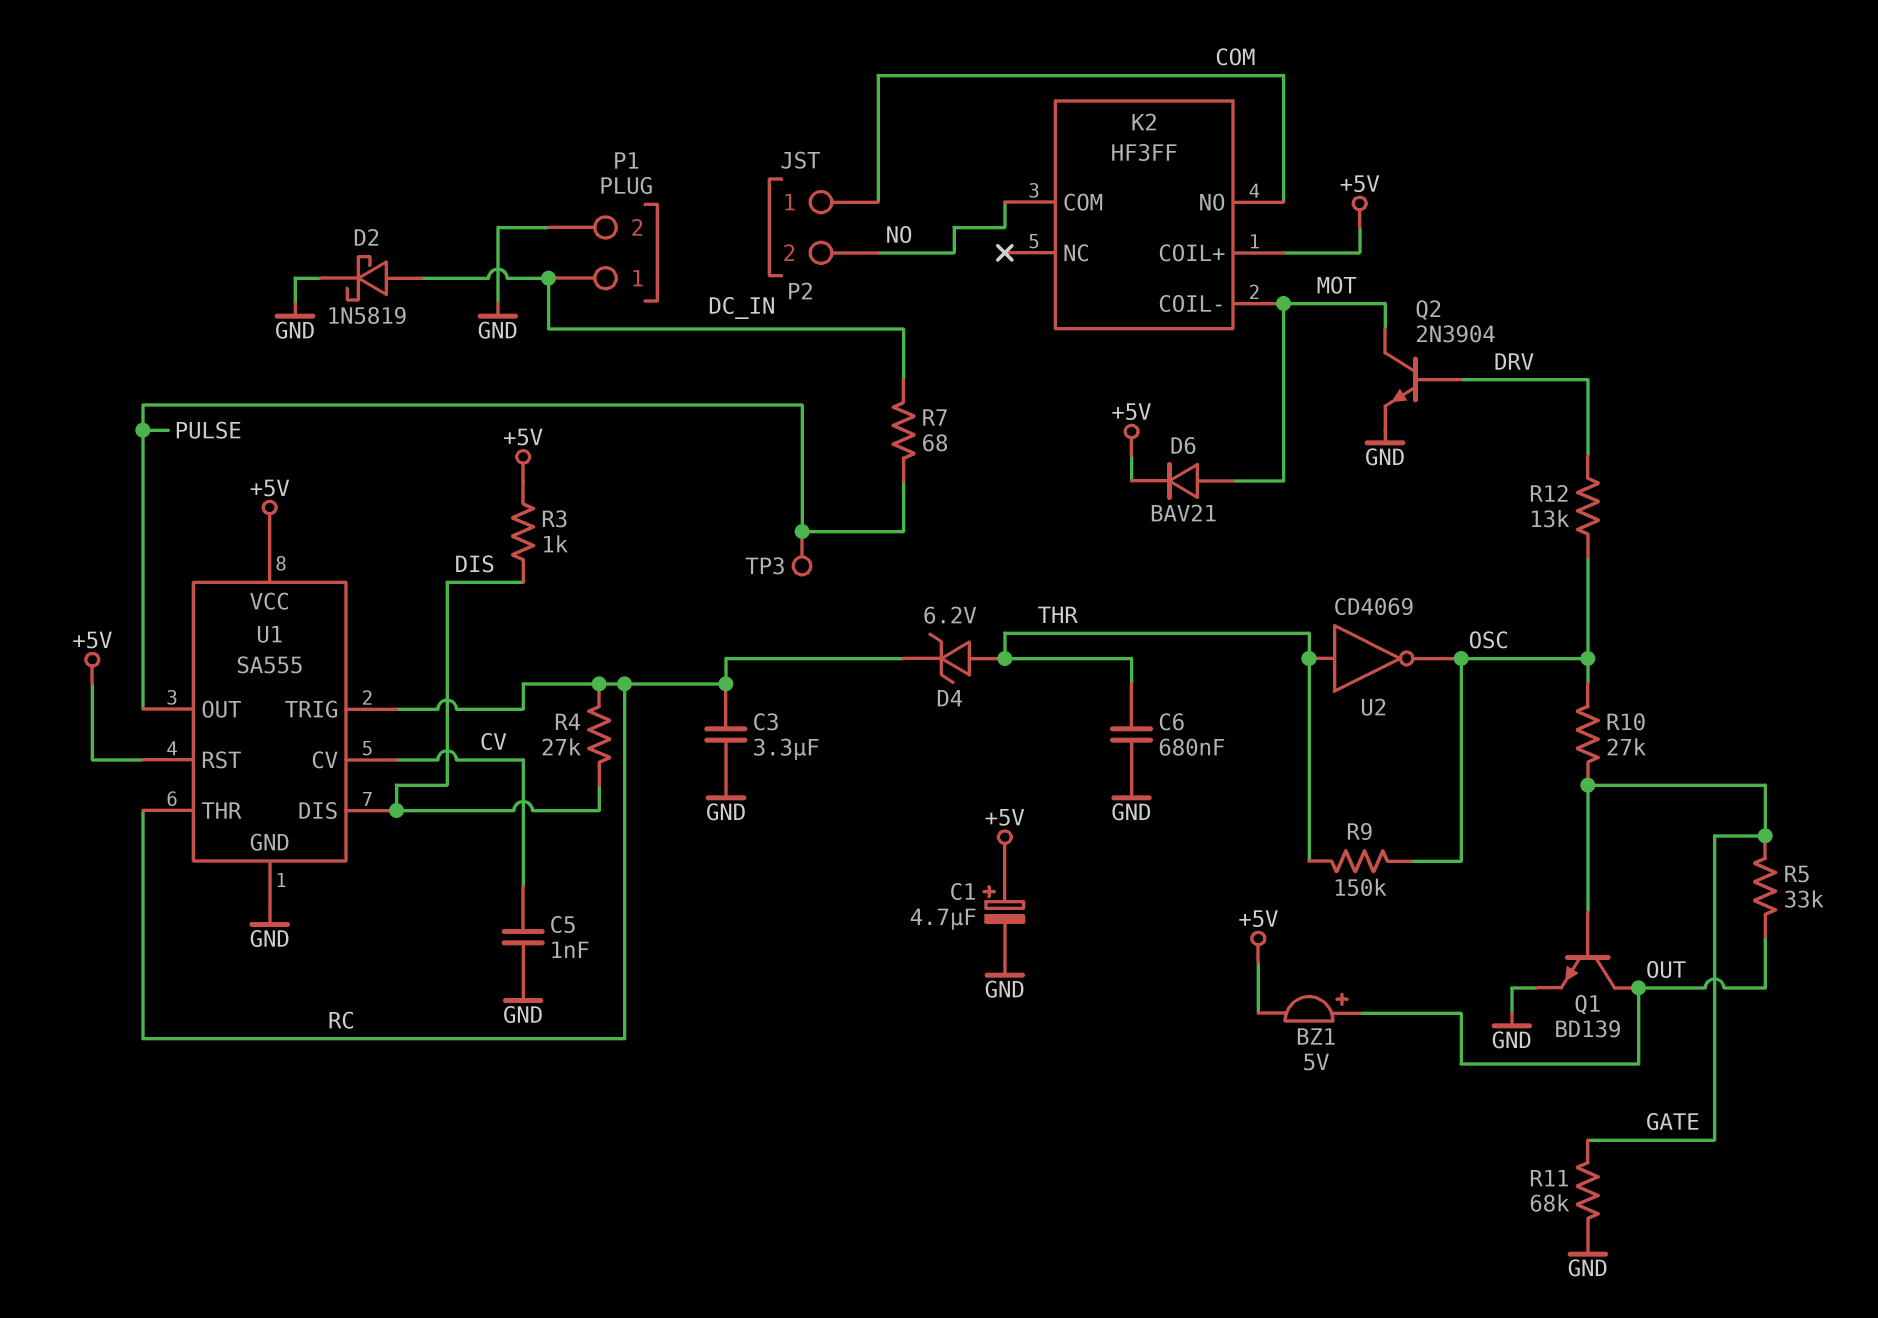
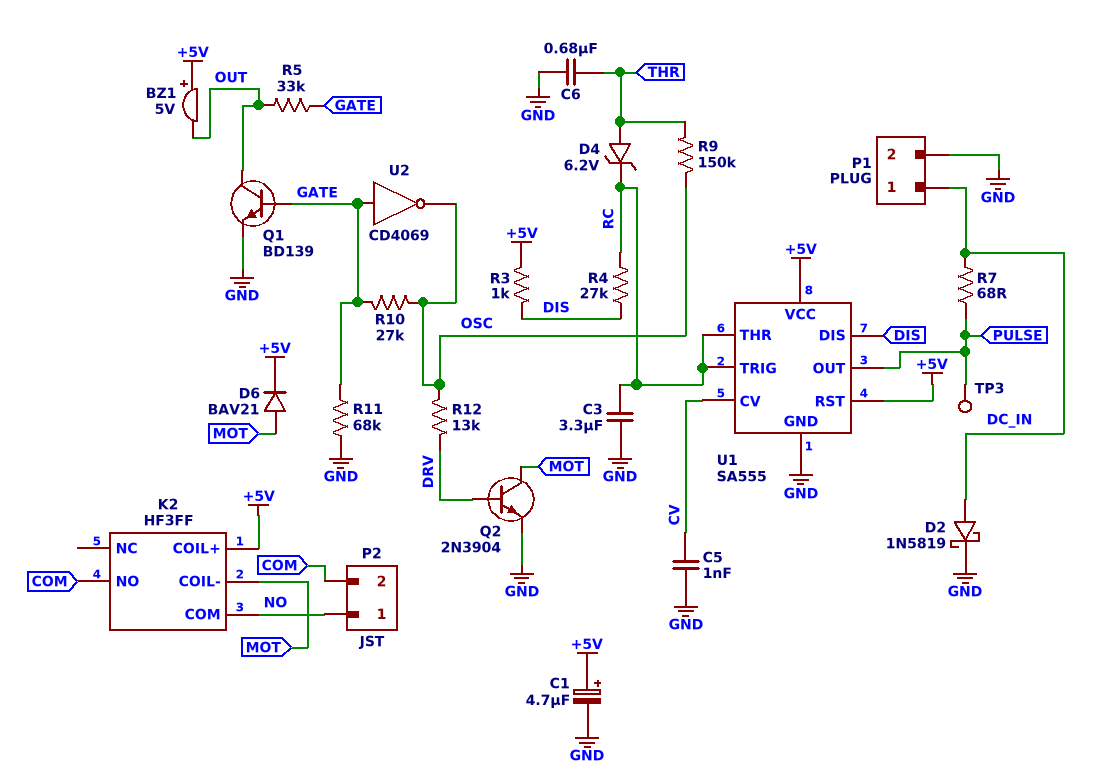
BZ1: buzzer 5V (plus OUT, minus +5V) -> buzzer 5V (plus +5V, minus OUT)
P2 pin 1: COM -> NO
P2 pin 2: NO -> COM
U2: NOT CD4069 (in THR, out OSC) -> NOT CD4069 (in GATE, out OSC)

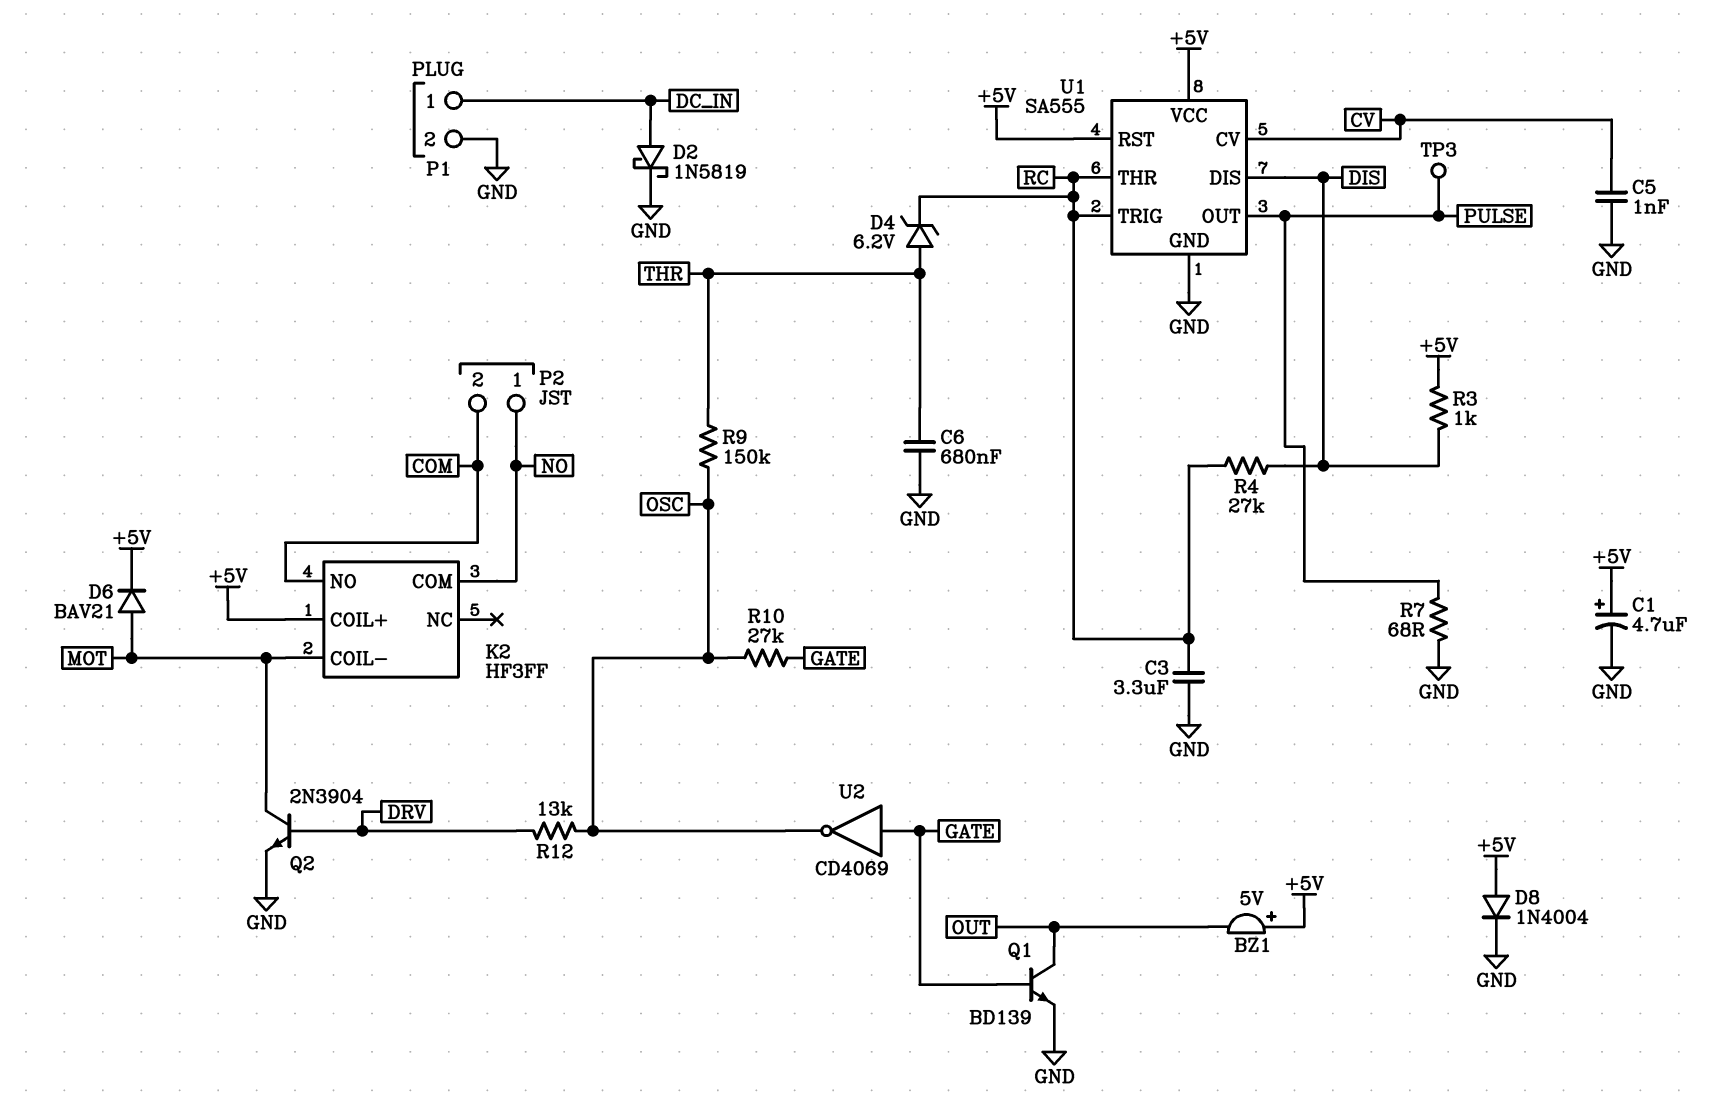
D8: none -> diode 1N4004 (A +5V, K GND)
R5: 33k (GATE, OUT) -> none
R7: 68 (DC_IN, PULSE) -> 68 (GND, PULSE)
R11: 68k (GATE, GND) -> none

